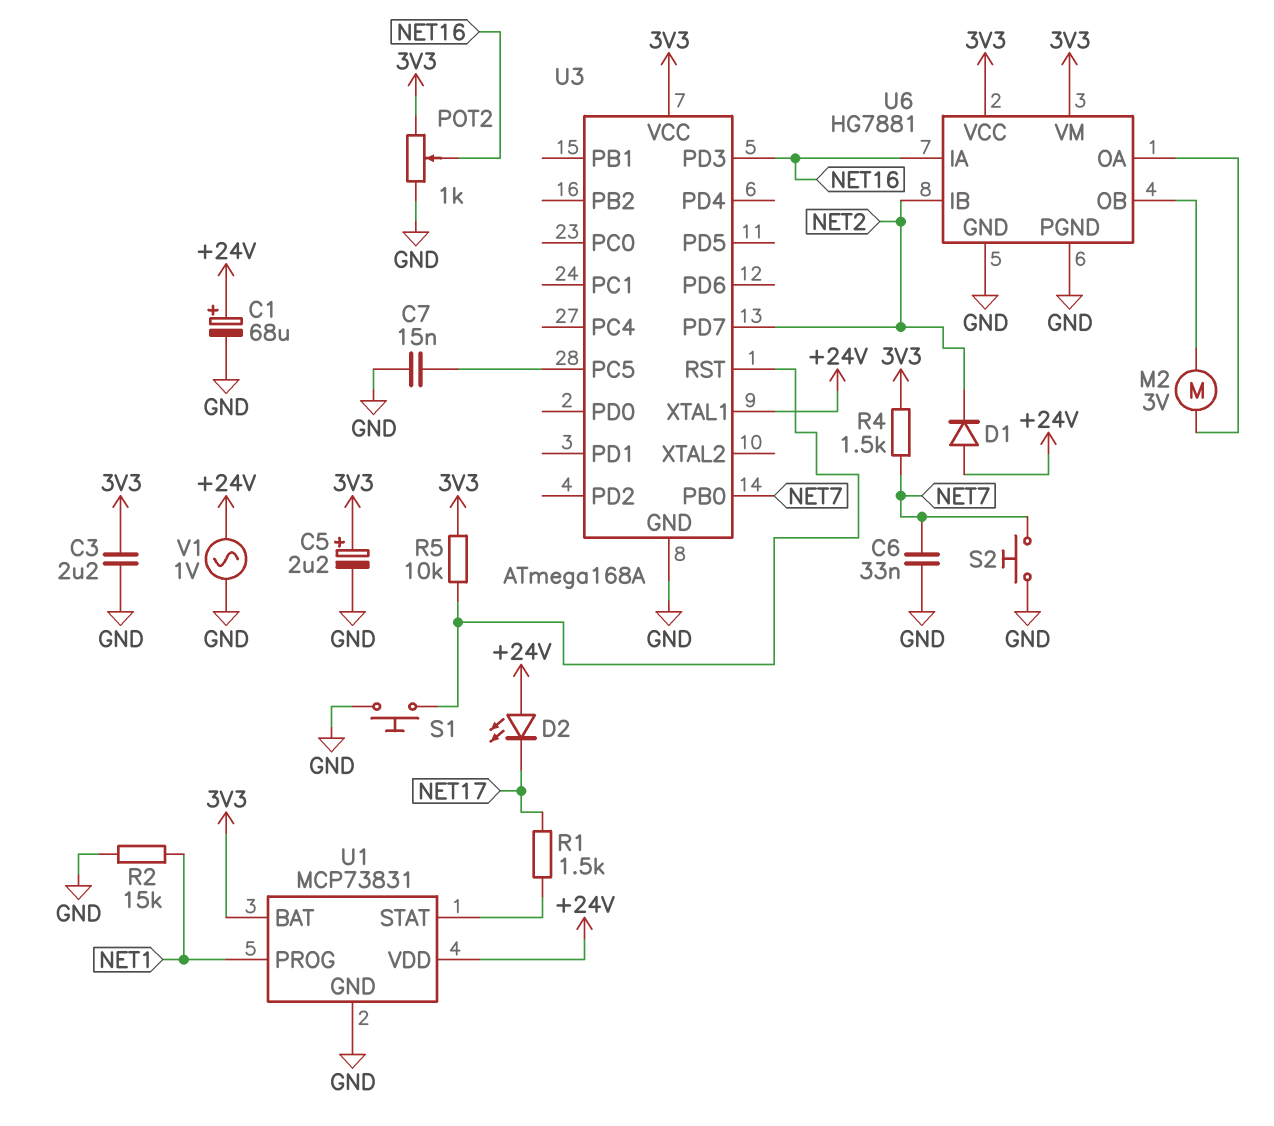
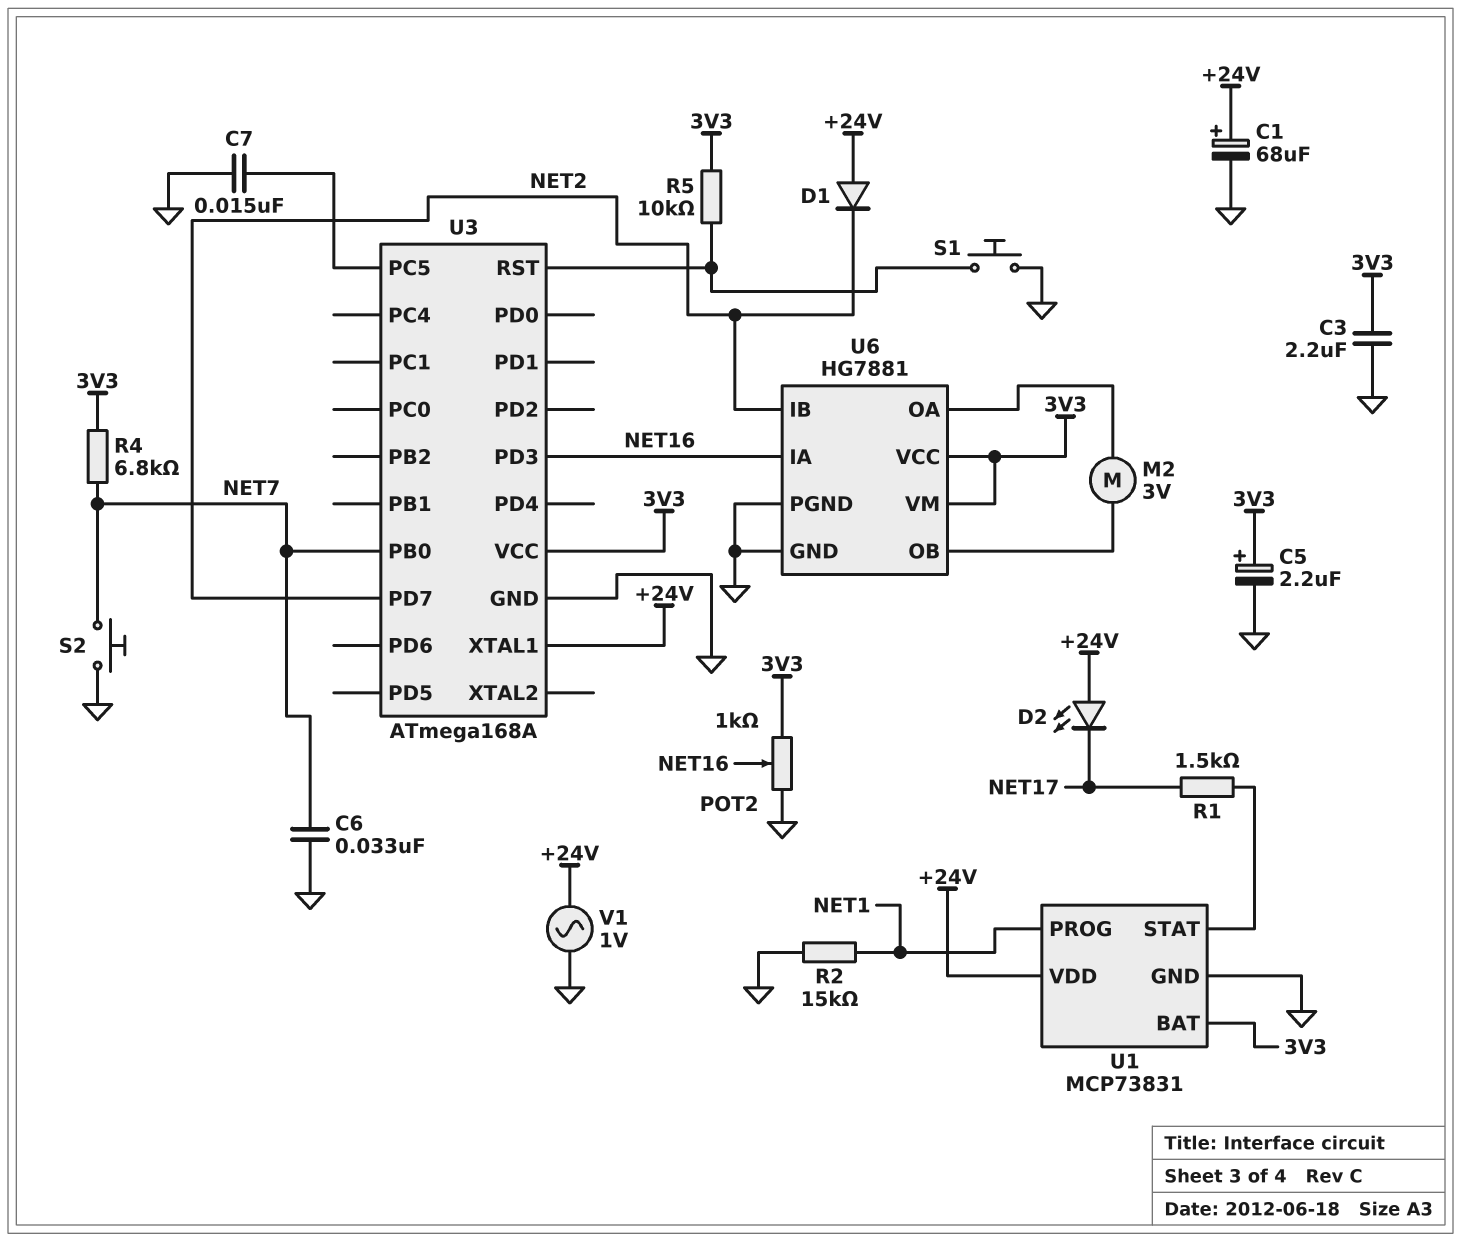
R4: 1.5k (3V3, NET7) -> 6.8k (3V3, NET7)

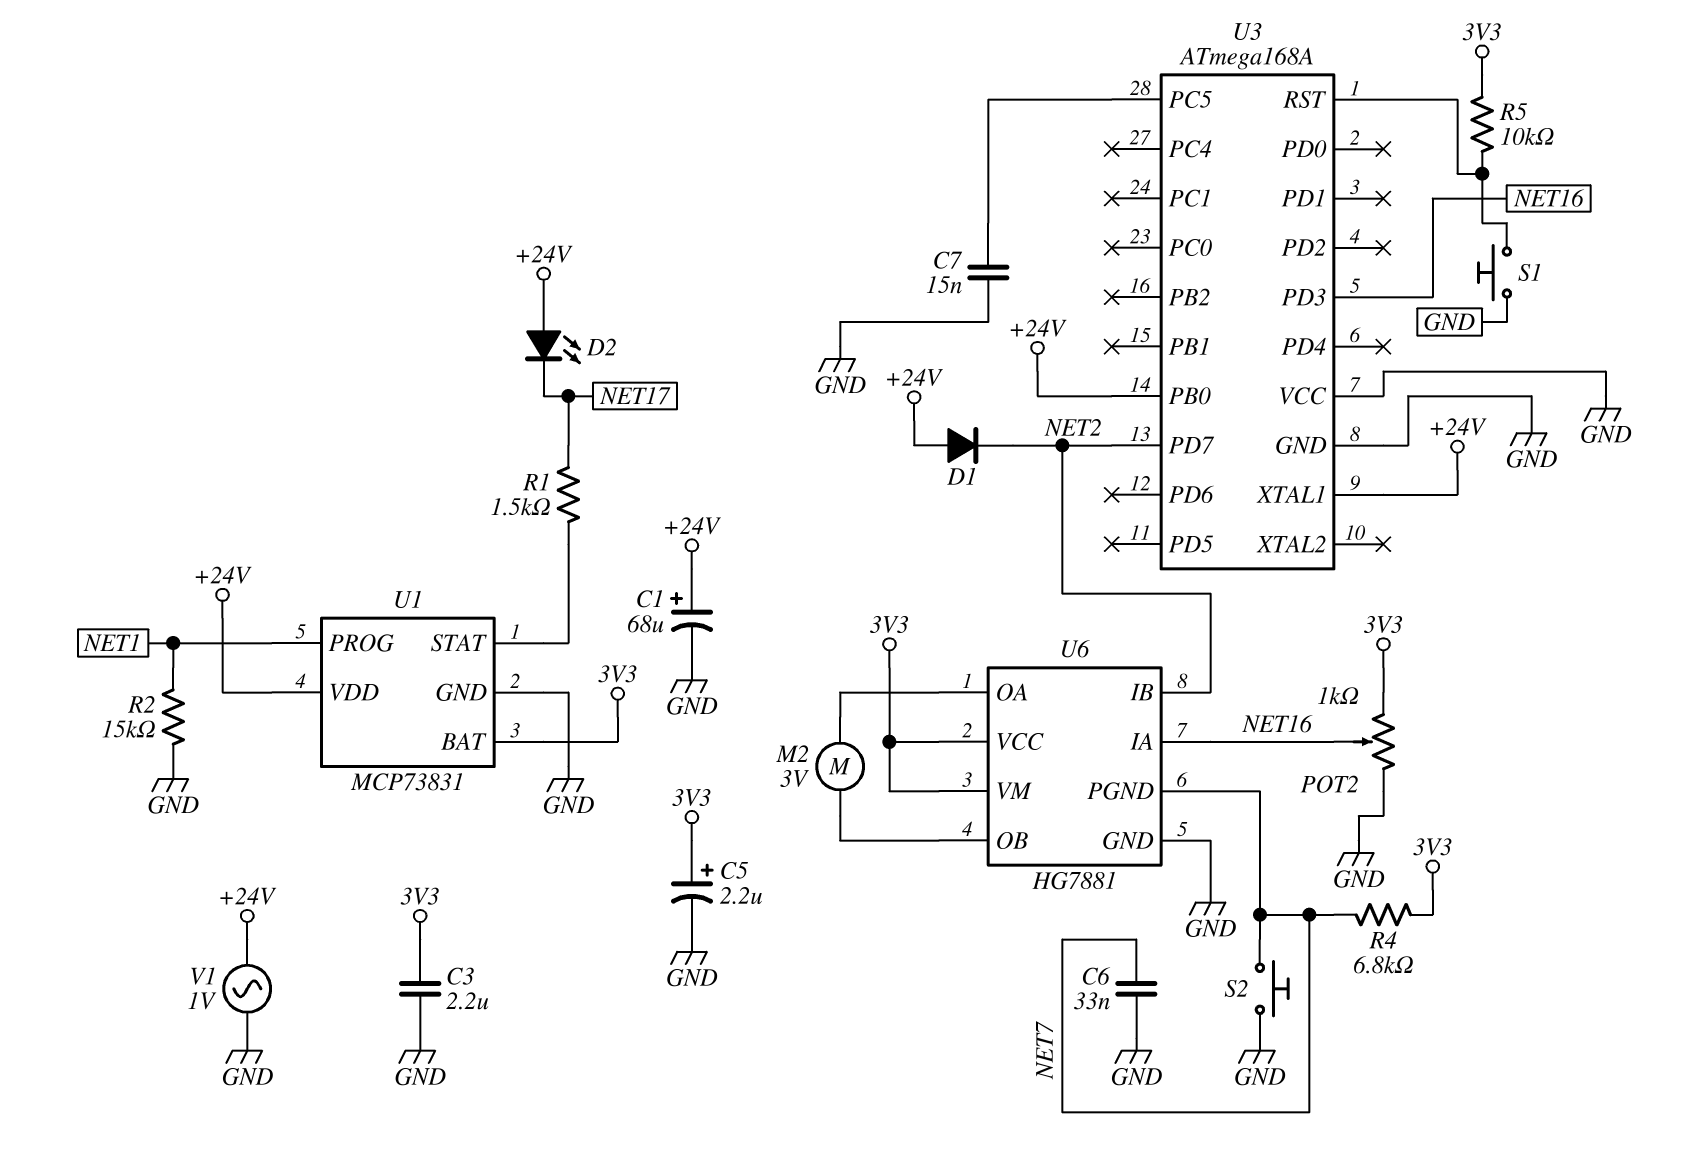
U3 pin PB0: NET7 -> +24V
U3 pin VCC: 3V3 -> GND
U6 pin PGND: GND -> NET7

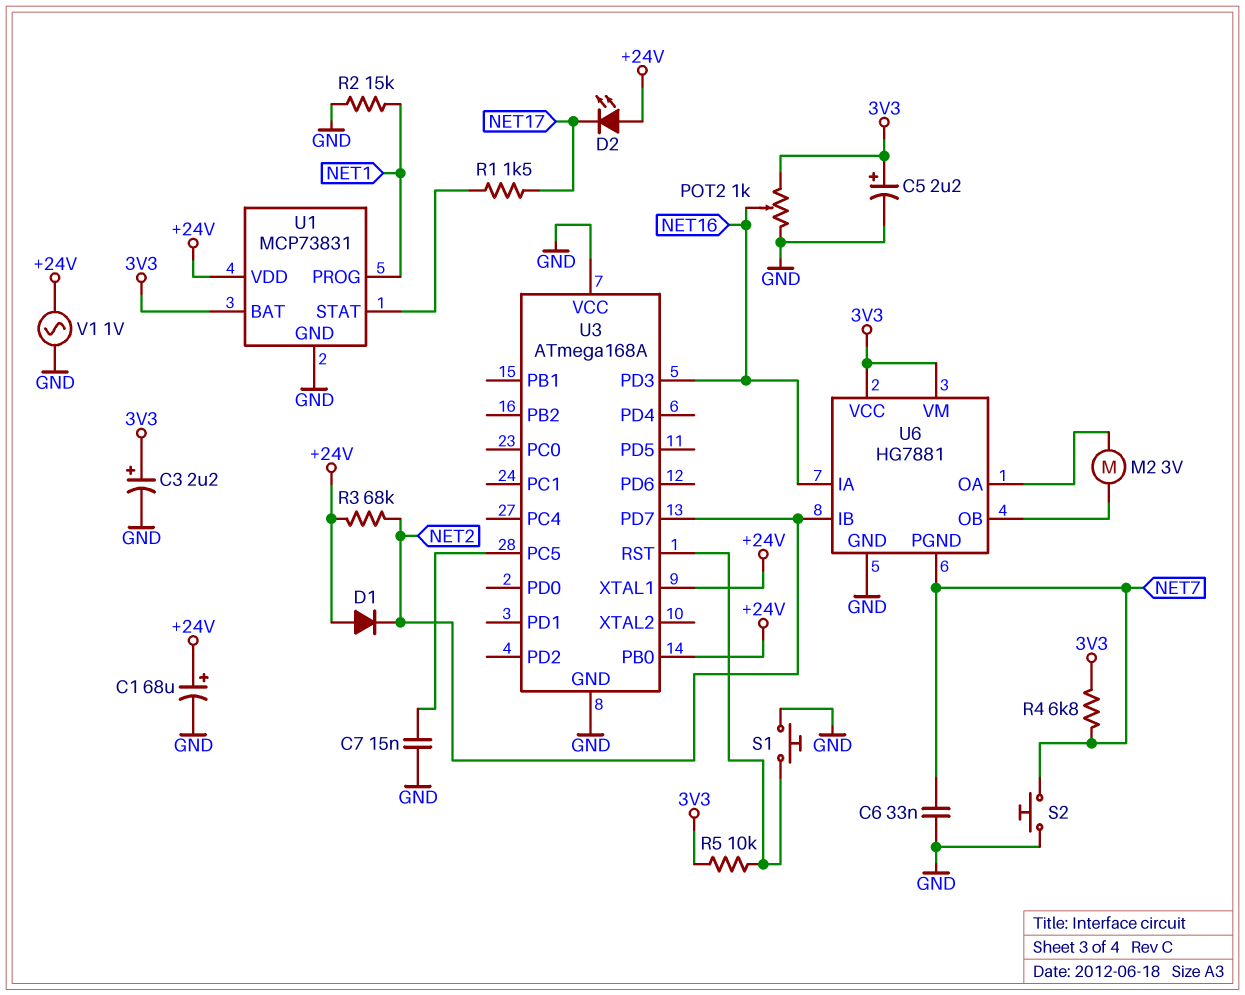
C3: 2.2uF (3V3, GND) -> 2.2uF (plus 3V3, minus GND)
R3: none -> 68k (+24V, NET2)

